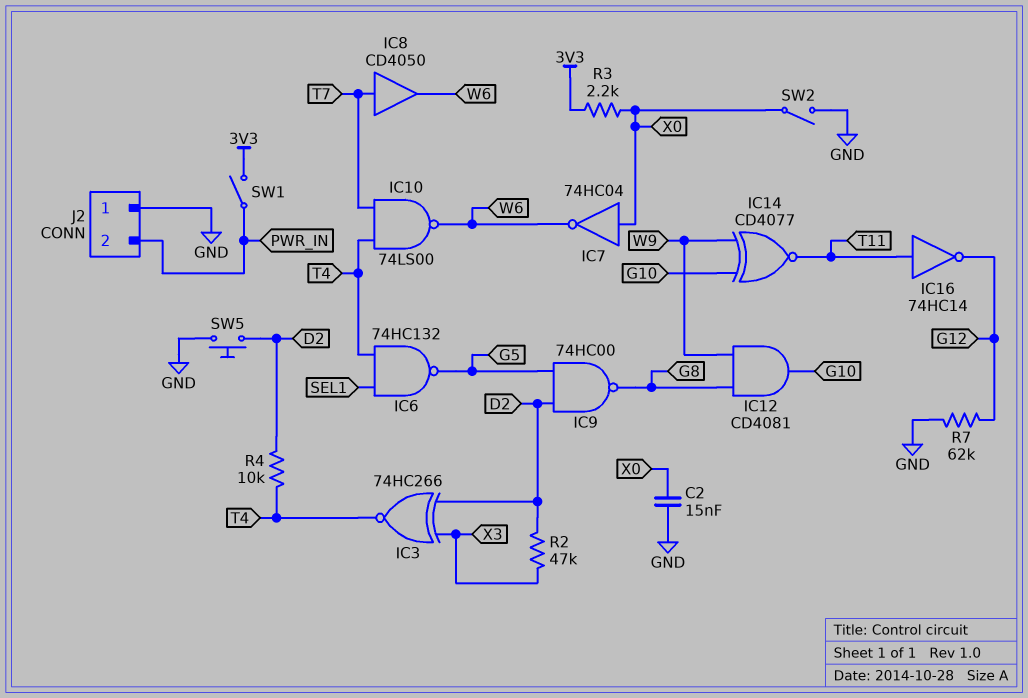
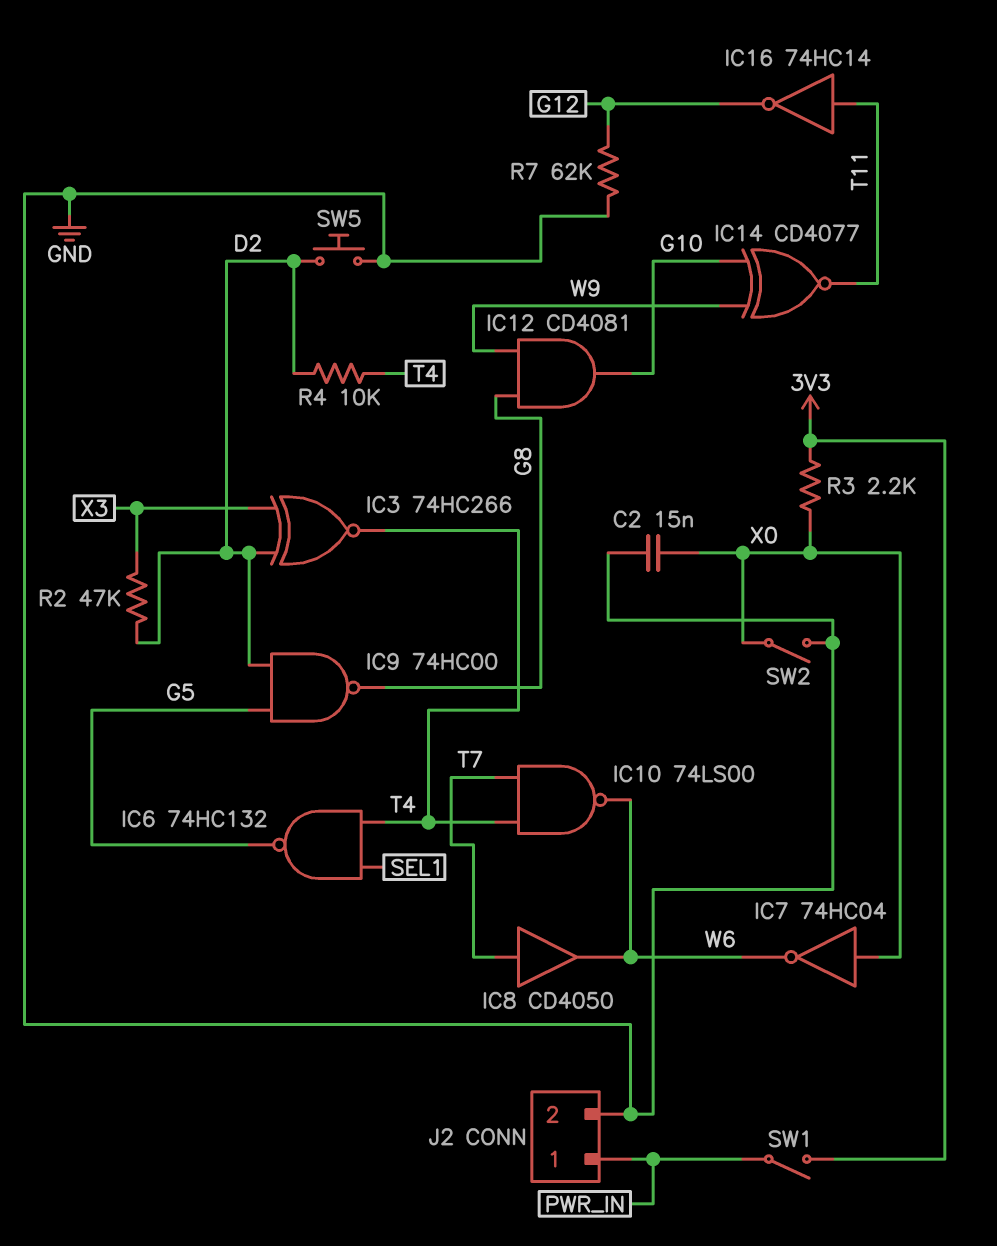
J2 pin 1: GND -> PWR_IN
J2 pin 2: PWR_IN -> GND

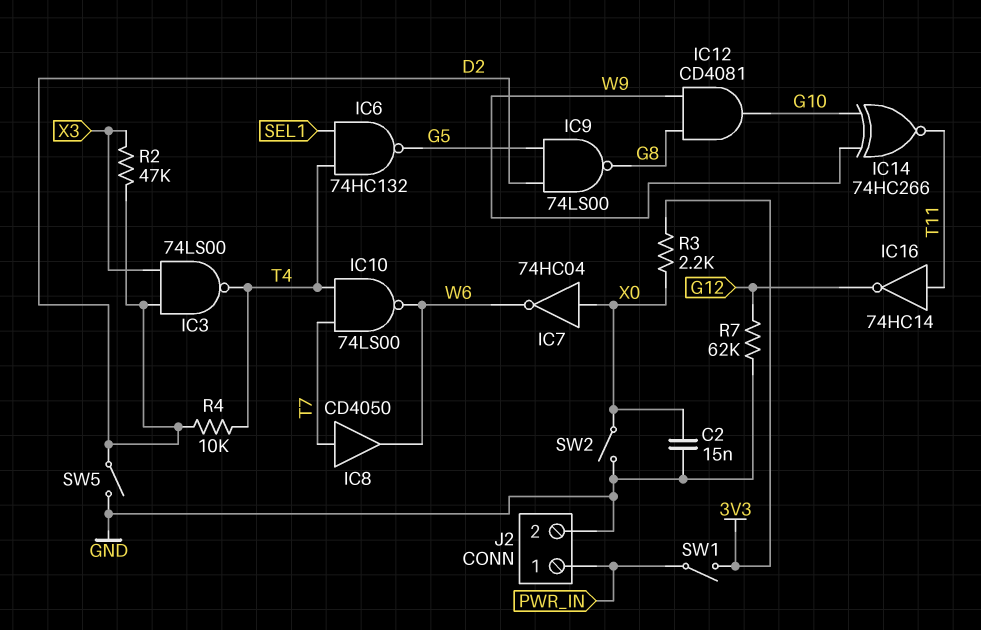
IC3: XNOR 74HC266 (in D2, in X3, out T4) -> NAND 74LS00 (in D2, in X3, out T4)
IC9: NAND 74HC00 (in D2, in G5, out G8) -> NAND 74LS00 (in D2, in G5, out G8)
IC14: XNOR CD4077 (in G10, in W9, out T11) -> XNOR 74HC266 (in G10, in W9, out T11)
SW5: button (D2, GND) -> switch (D2, GND)

